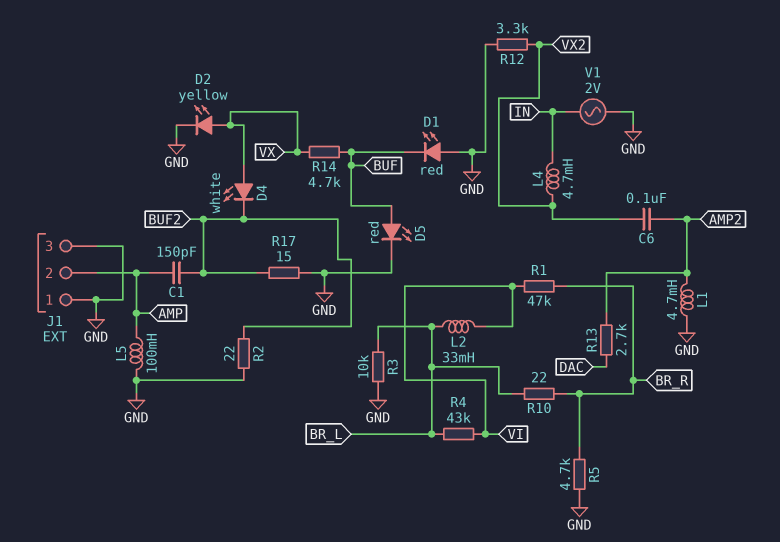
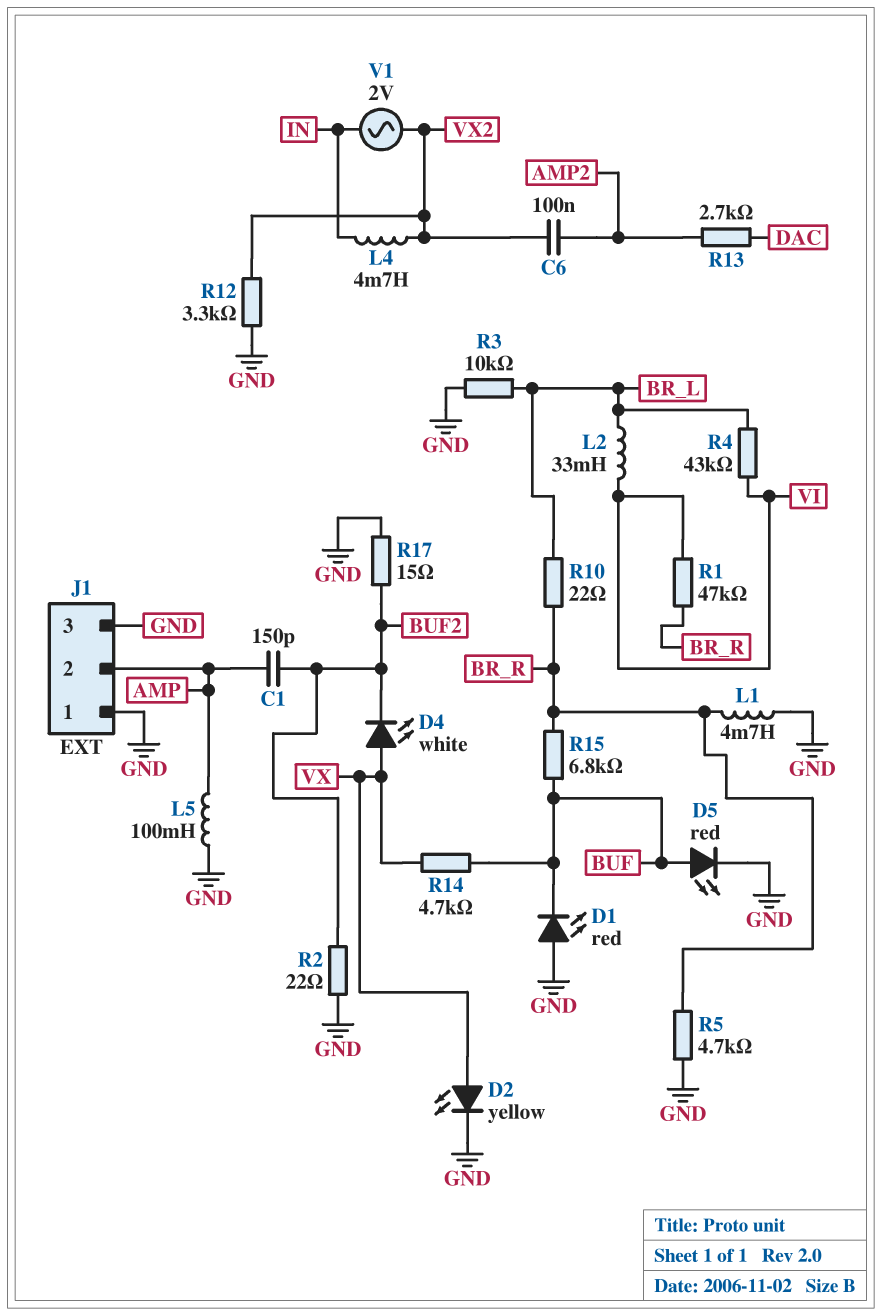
L1: 4.7mH (AMP2, GND) -> 4.7mH (BR_R, GND)
R15: none -> 6.8k (BR_R, BUF)
V1: AC 2V (GND, IN) -> AC 2V (IN, VX2)

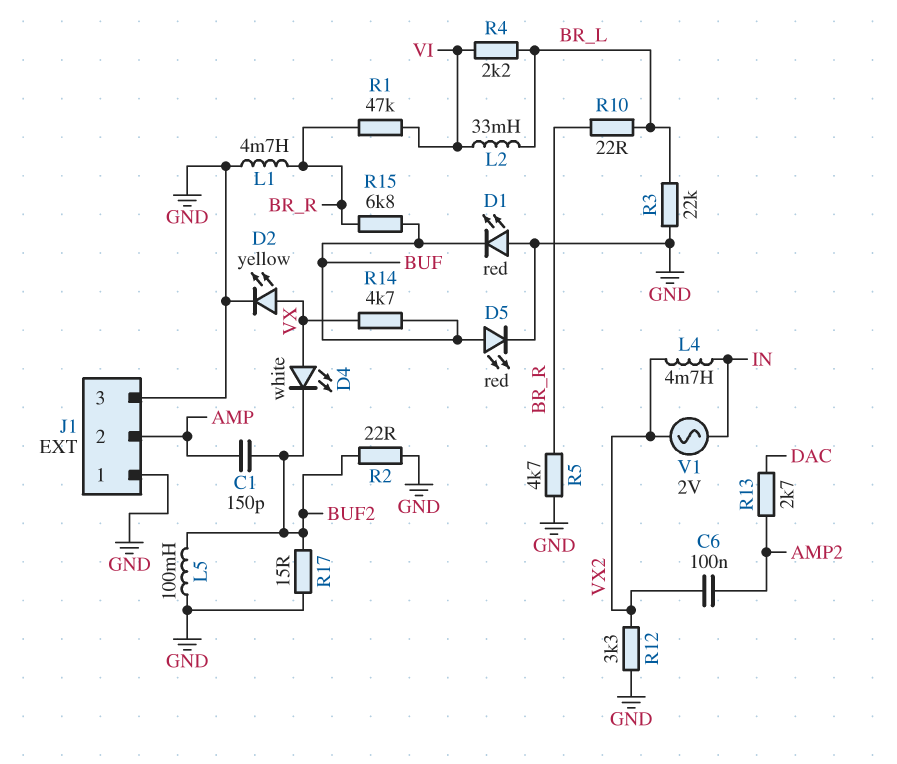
L5: 100mH (AMP, GND) -> 100mH (BUF2, GND)
R3: 10k (BR_L, GND) -> 22k (BR_L, GND)
R4: 43k (BR_L, VI) -> 2.2k (BR_L, VI)

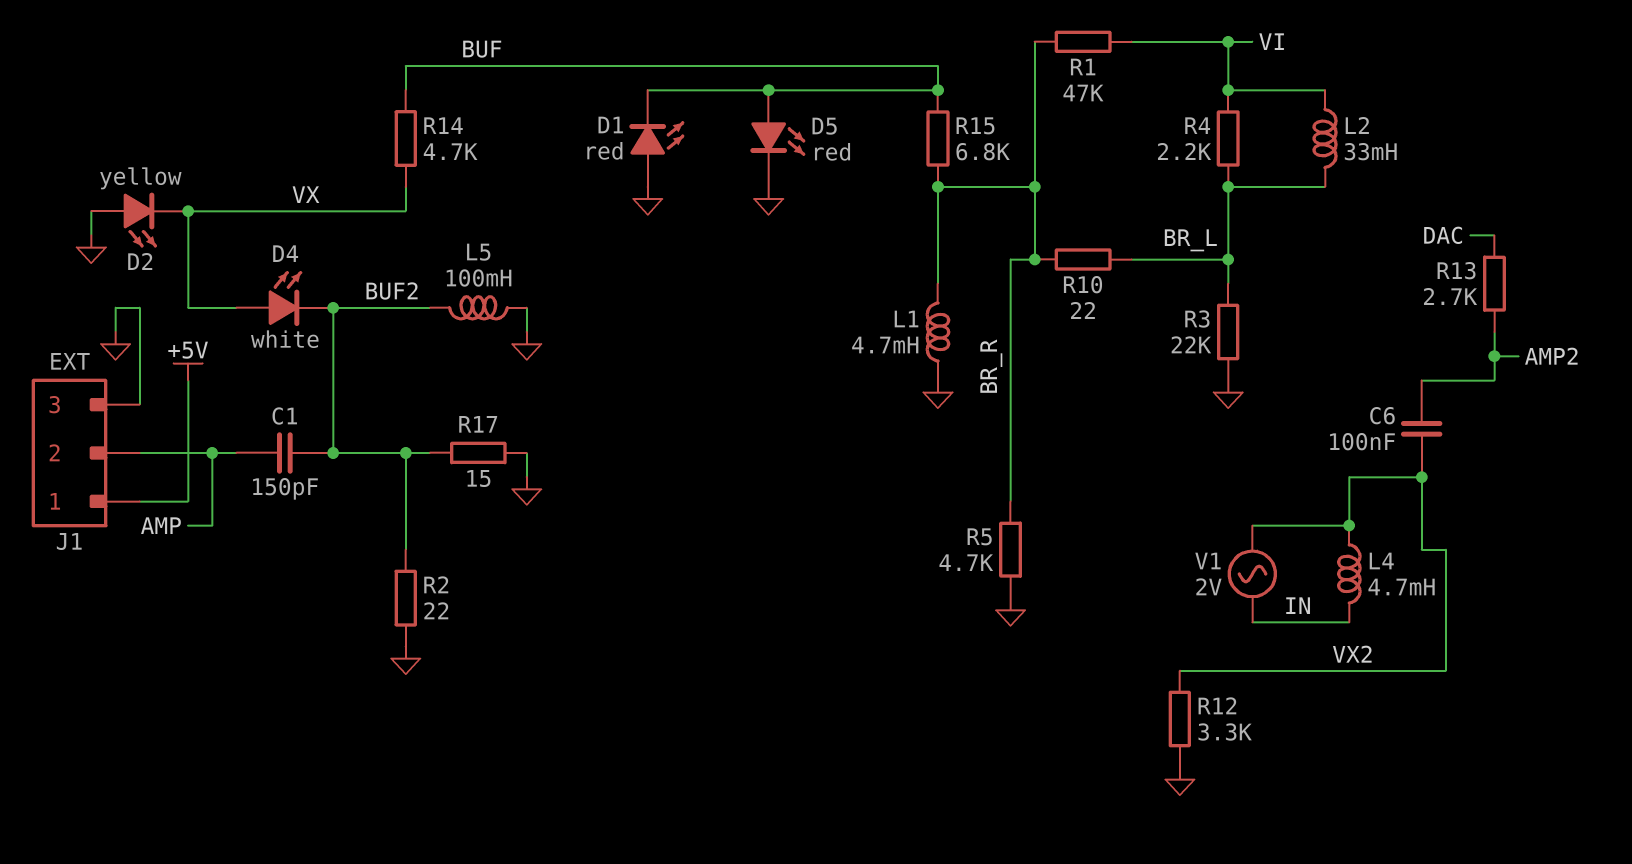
D2: LED yellow (A VX, K GND) -> LED yellow (A GND, K VX)
J1 pin 1: GND -> +5V

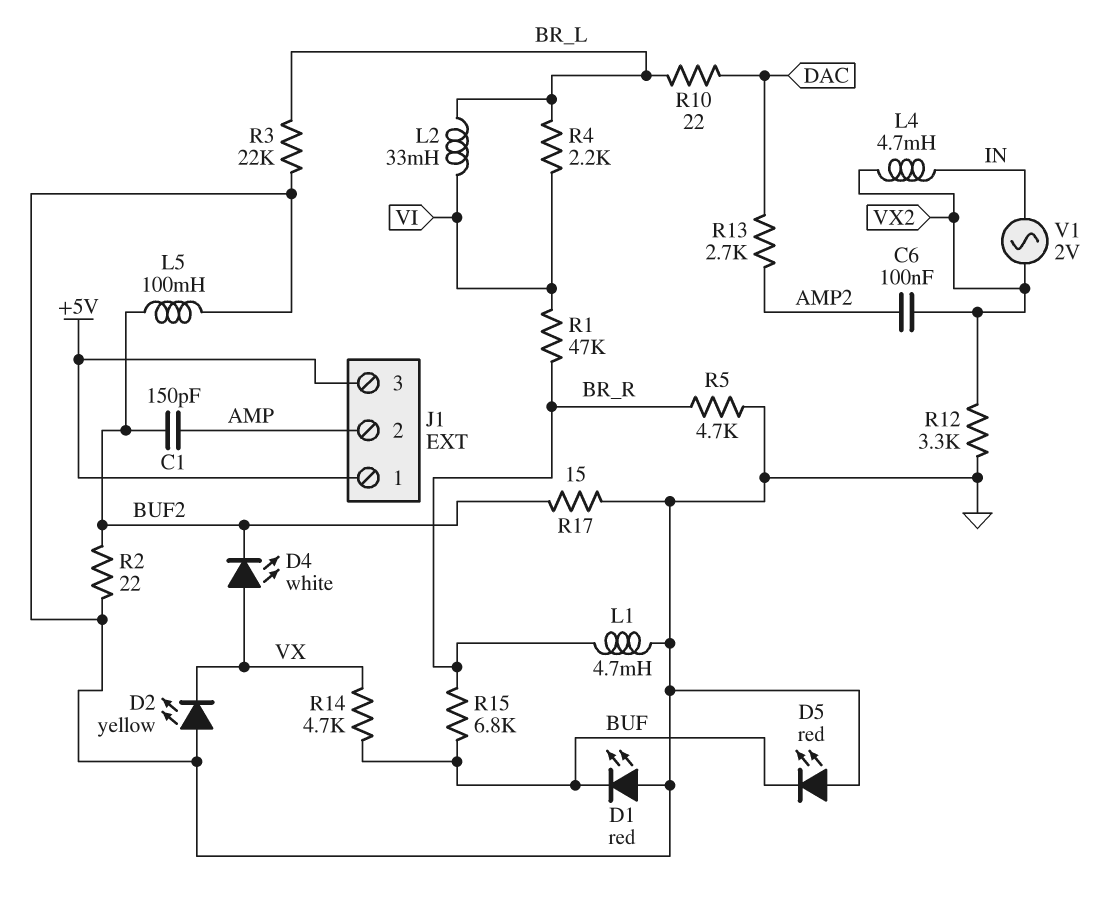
D5: LED red (A BUF, K GND) -> LED red (A GND, K BUF)
J1 pin 3: GND -> +5V
R10: 22 (BR_L, BR_R) -> 22 (BR_L, DAC)

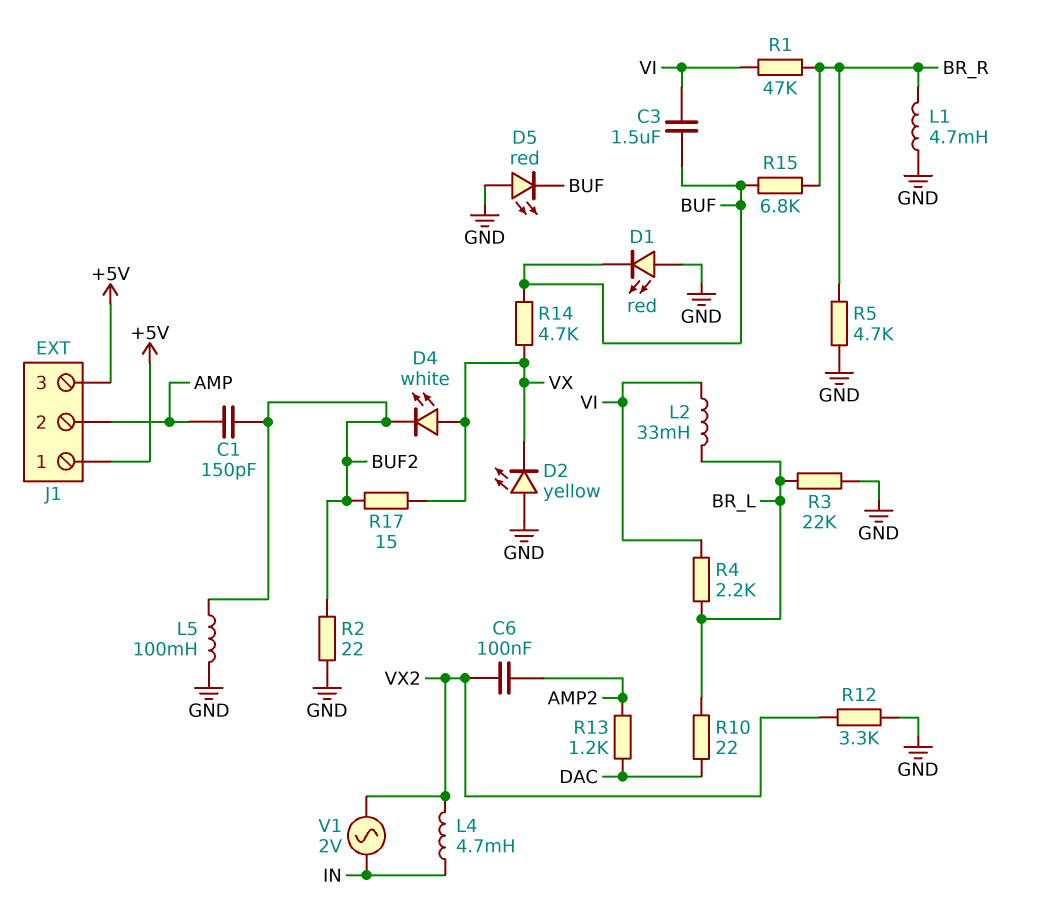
C3: none -> 1.5uF (BUF, VI)
R13: 2.7k (AMP2, DAC) -> 1.2k (AMP2, DAC)
R17: 15 (BUF2, GND) -> 15 (BUF2, VX)

